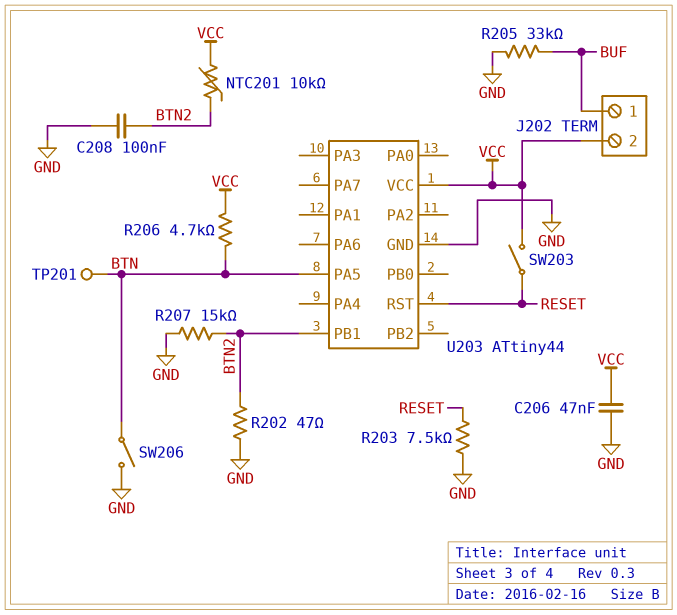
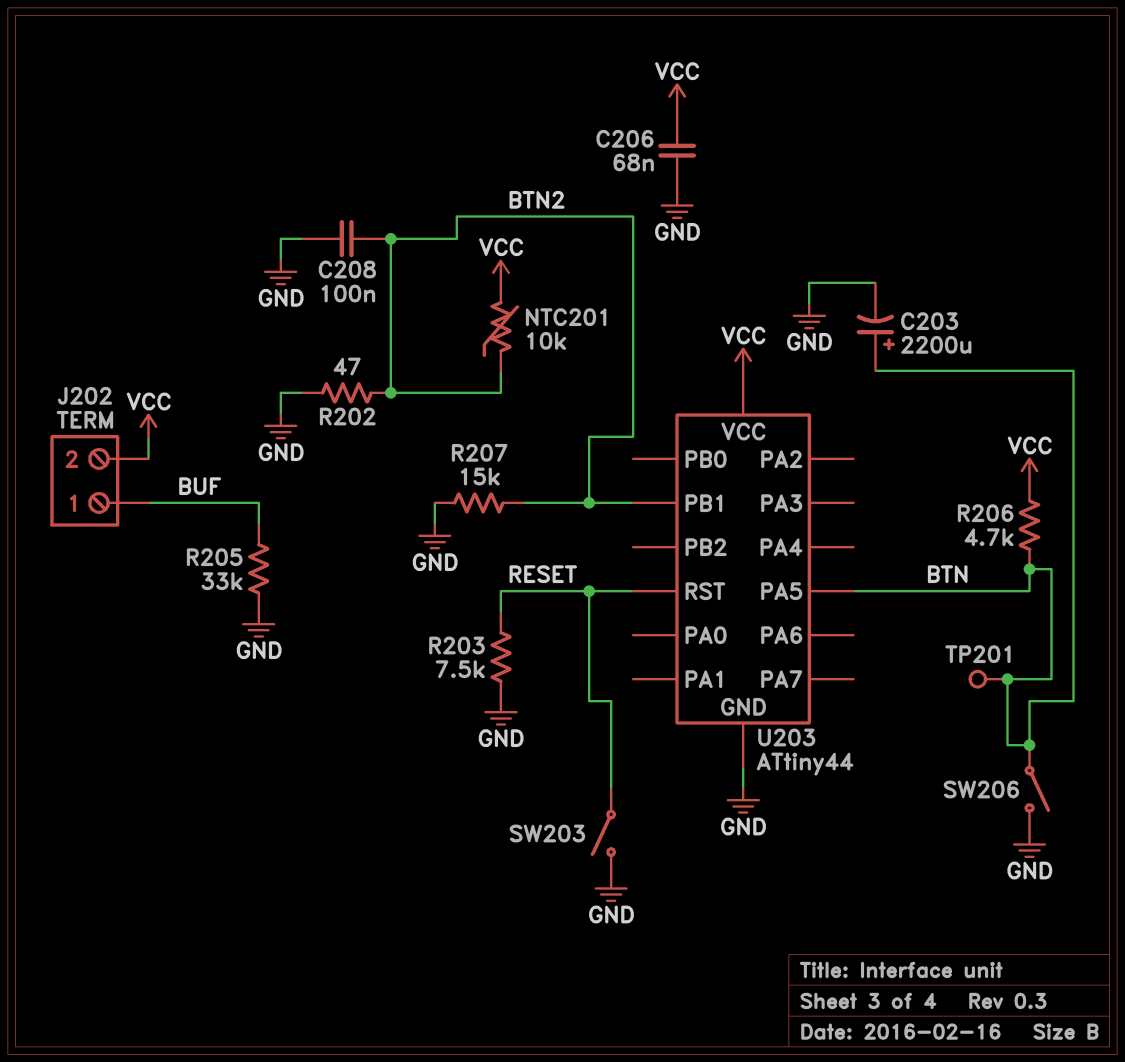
C203: none -> 2200uF (plus BTN, minus GND)
C206: 47nF (GND, VCC) -> 68nF (GND, VCC)
SW203: switch (RESET, VCC) -> switch (GND, RESET)

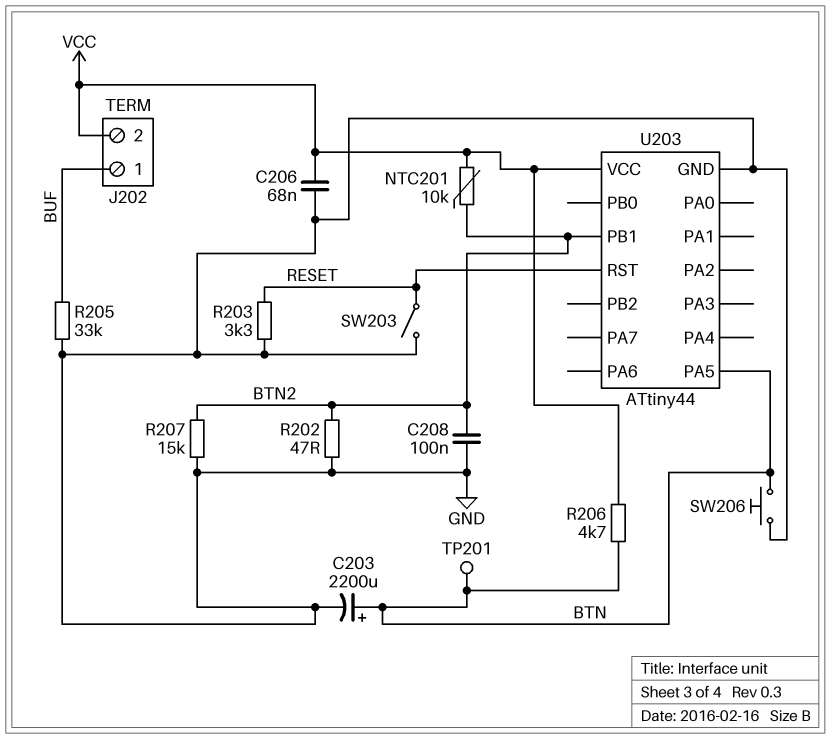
R203: 7.5k (GND, RESET) -> 3.3k (GND, RESET)
SW206: switch (BTN, GND) -> button (BTN, GND)

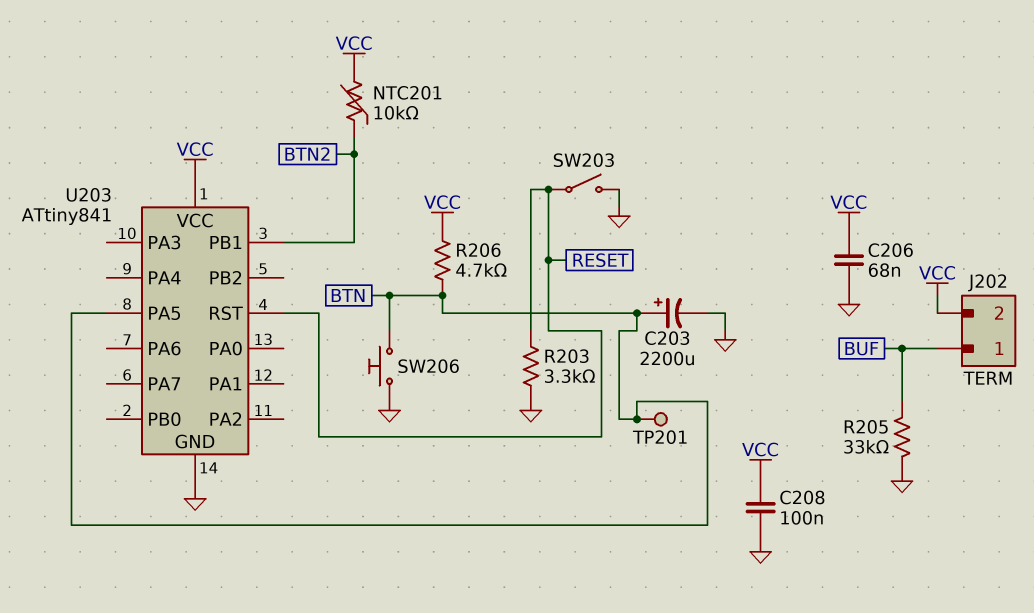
C208: 100nF (BTN2, GND) -> 100nF (GND, VCC)
R202: 47 (BTN2, GND) -> none
R207: 15k (BTN2, GND) -> none
U203: ATtiny44 -> ATtiny841

